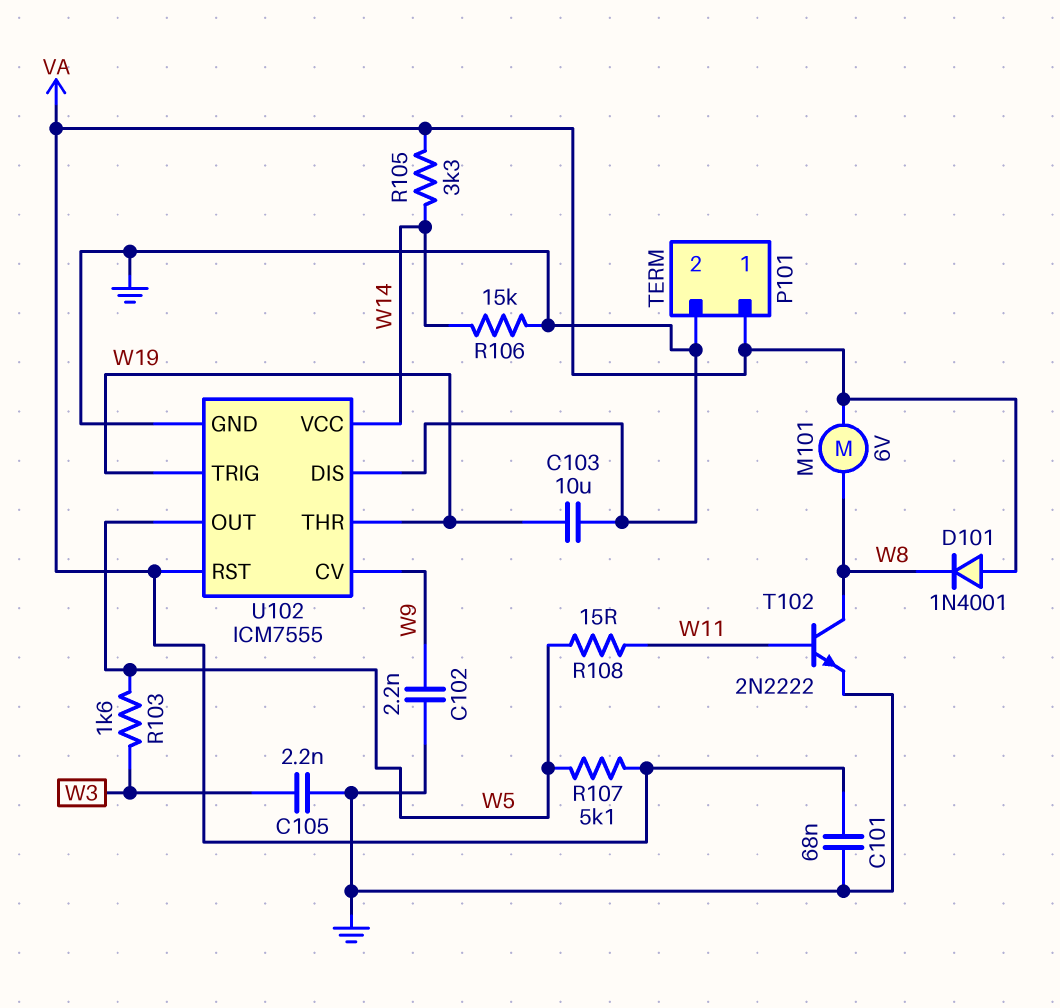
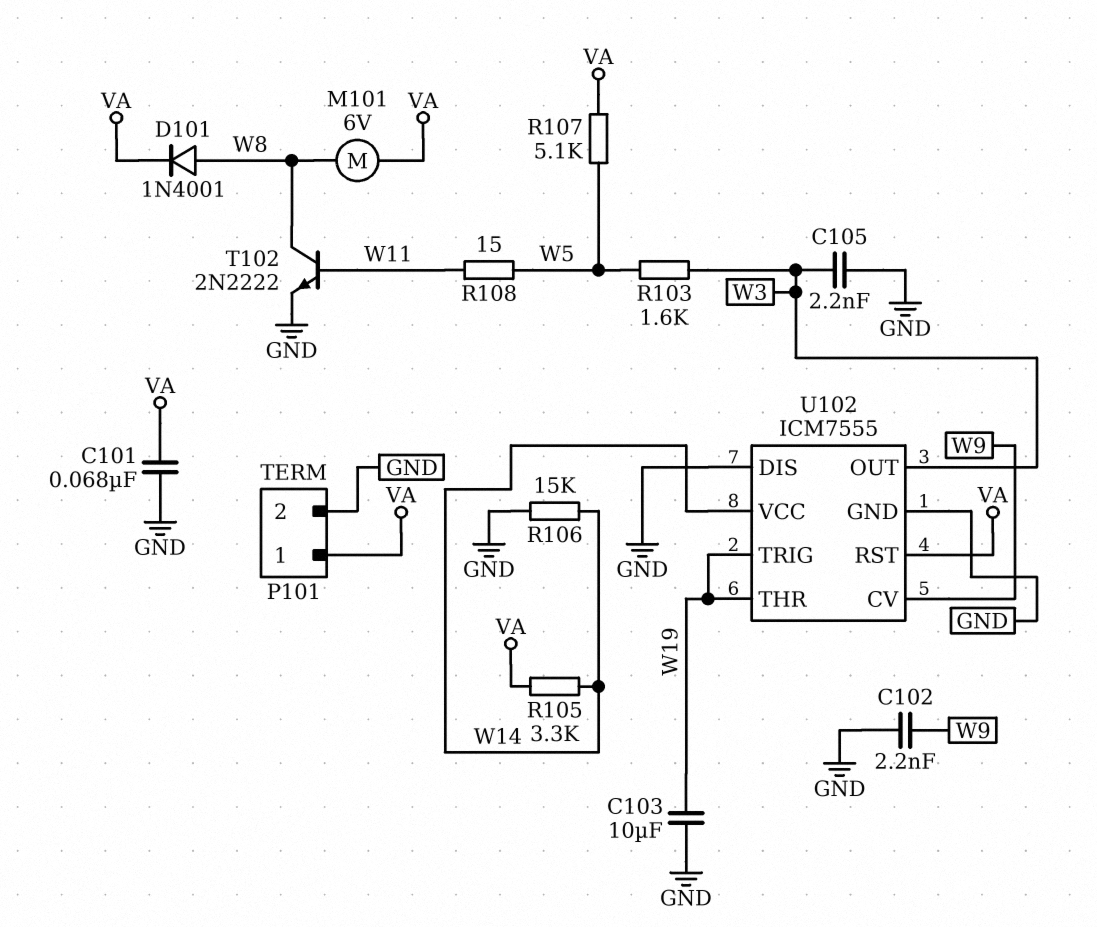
D101: diode 1N4001 (A VA, K W8) -> diode 1N4001 (A W8, K VA)
U102 pin OUT: W5 -> W3

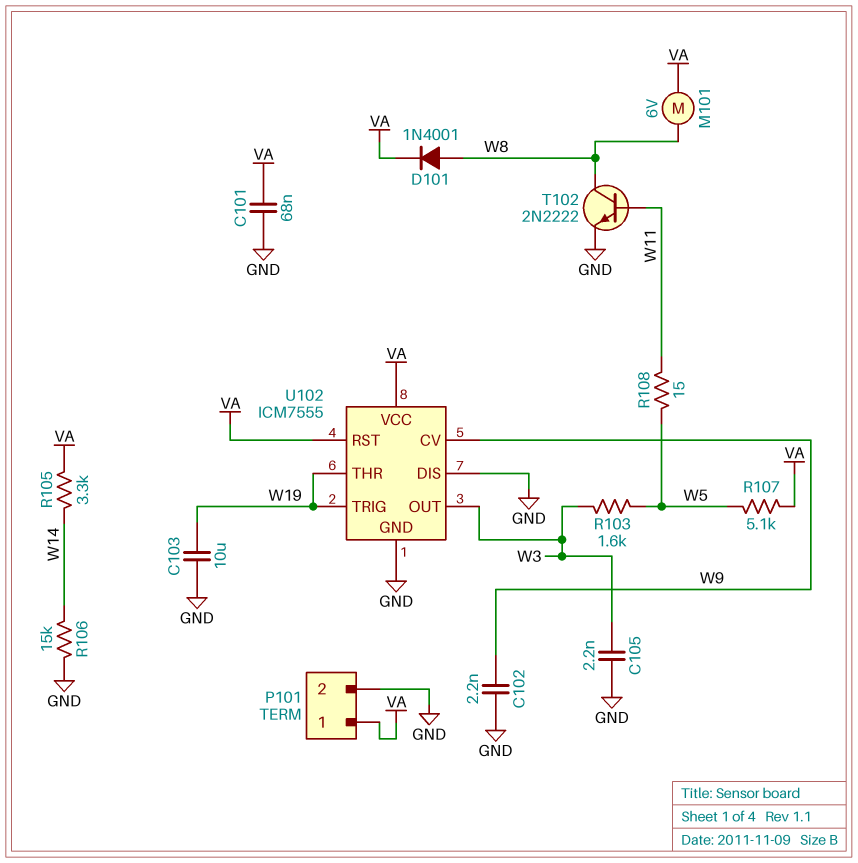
U102 pin VCC: W14 -> VA

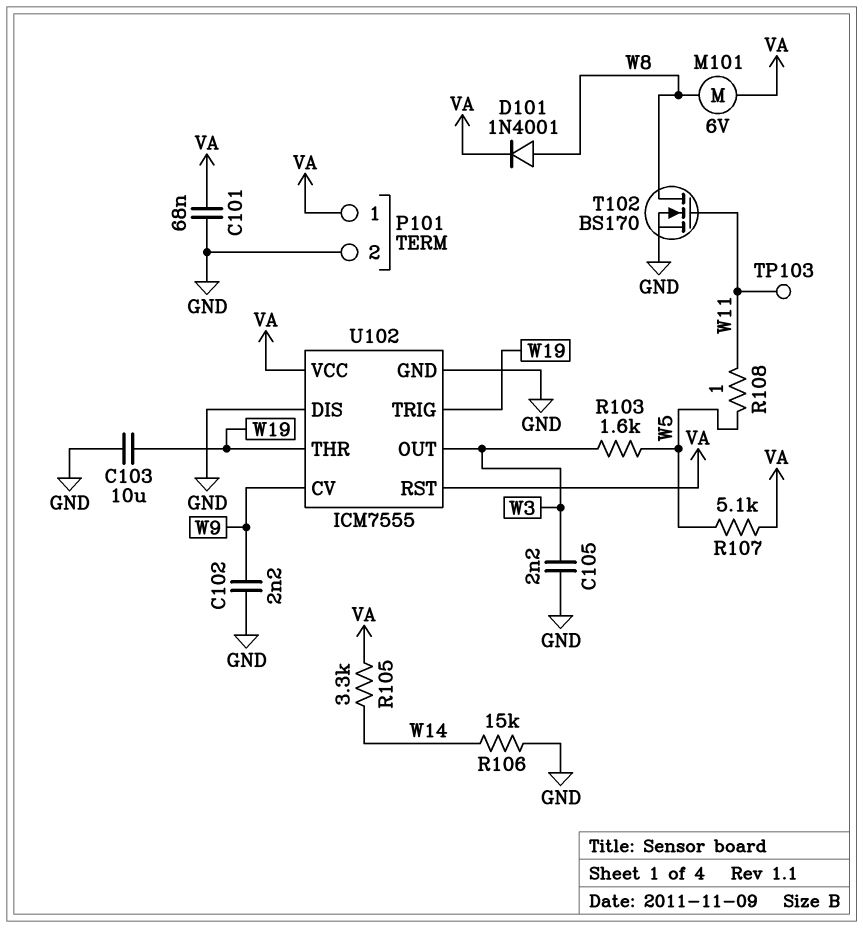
R108: 15 (W5, W11) -> 1 (W5, W11)
T102: NPN 2N2222 (B W11, C W8, E GND) -> NMOS BS170 (G W11, D W8, S GND)
TP103: none -> test point (W11)

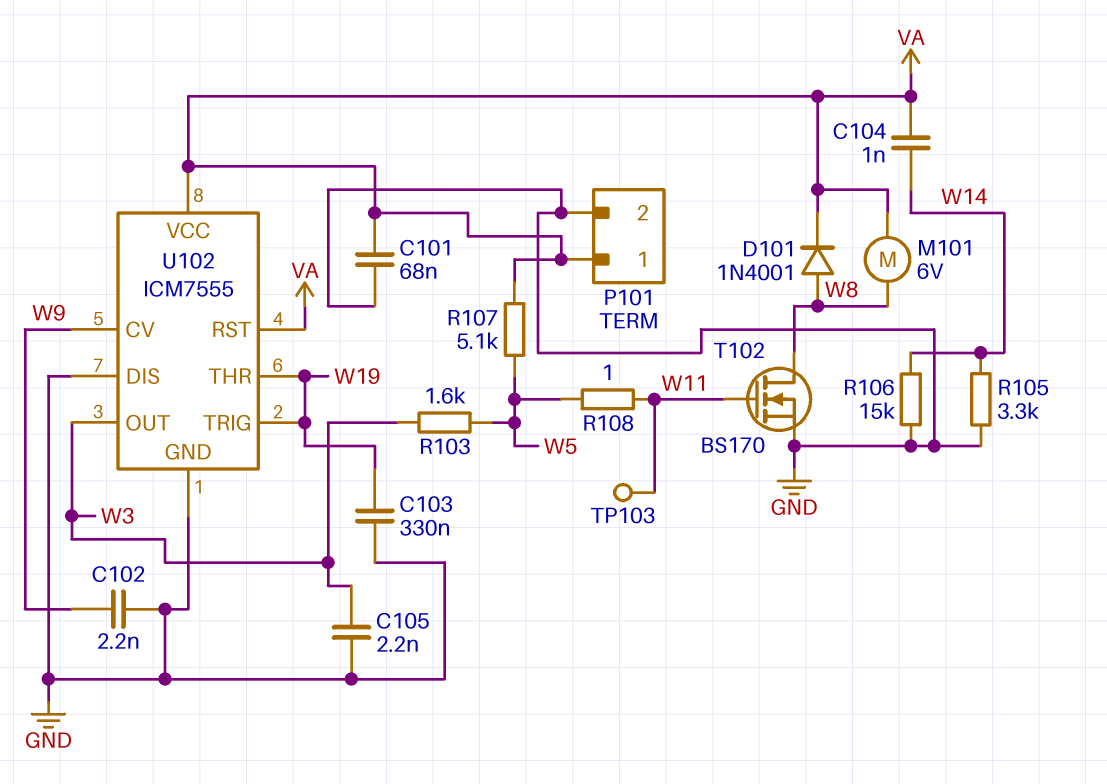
C103: 10uF (GND, W19) -> 330nF (GND, W19)
C104: none -> 1nF (VA, W14)
R105: 3.3k (VA, W14) -> 3.3k (GND, W14)

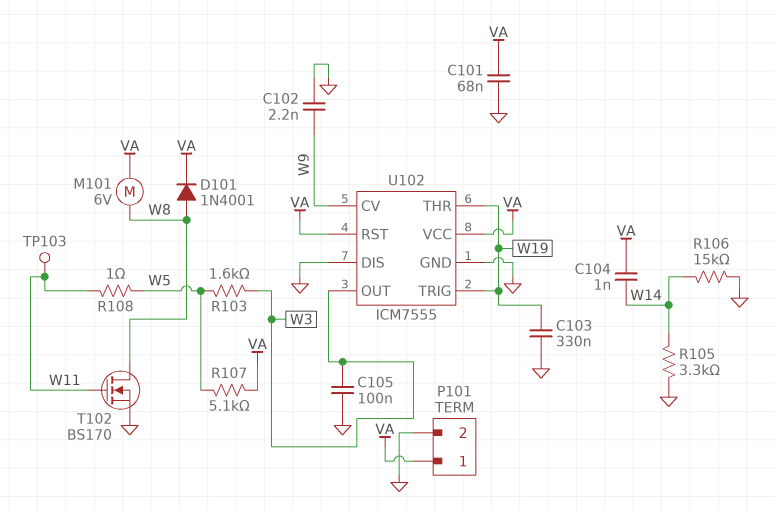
C105: 2.2nF (GND, W3) -> 100nF (GND, W3)

